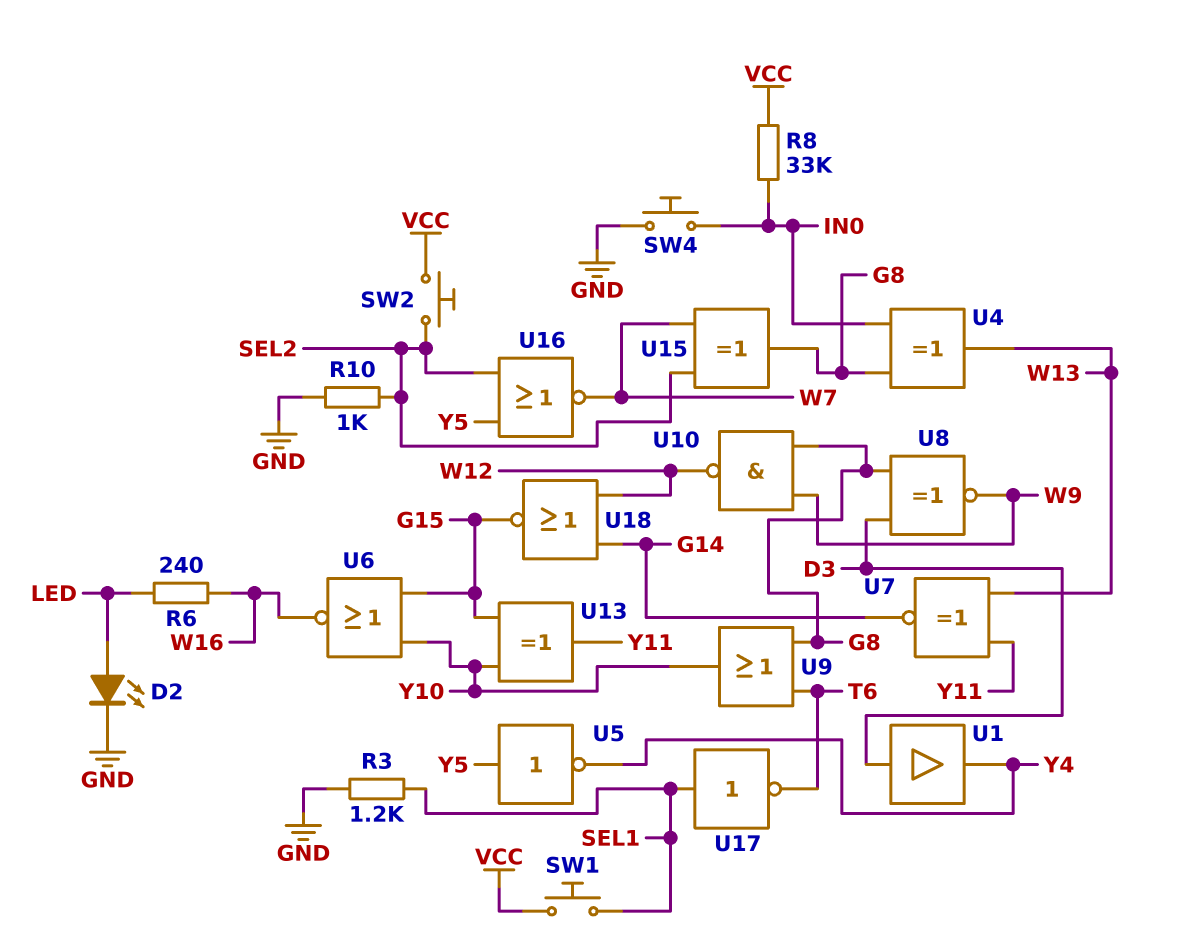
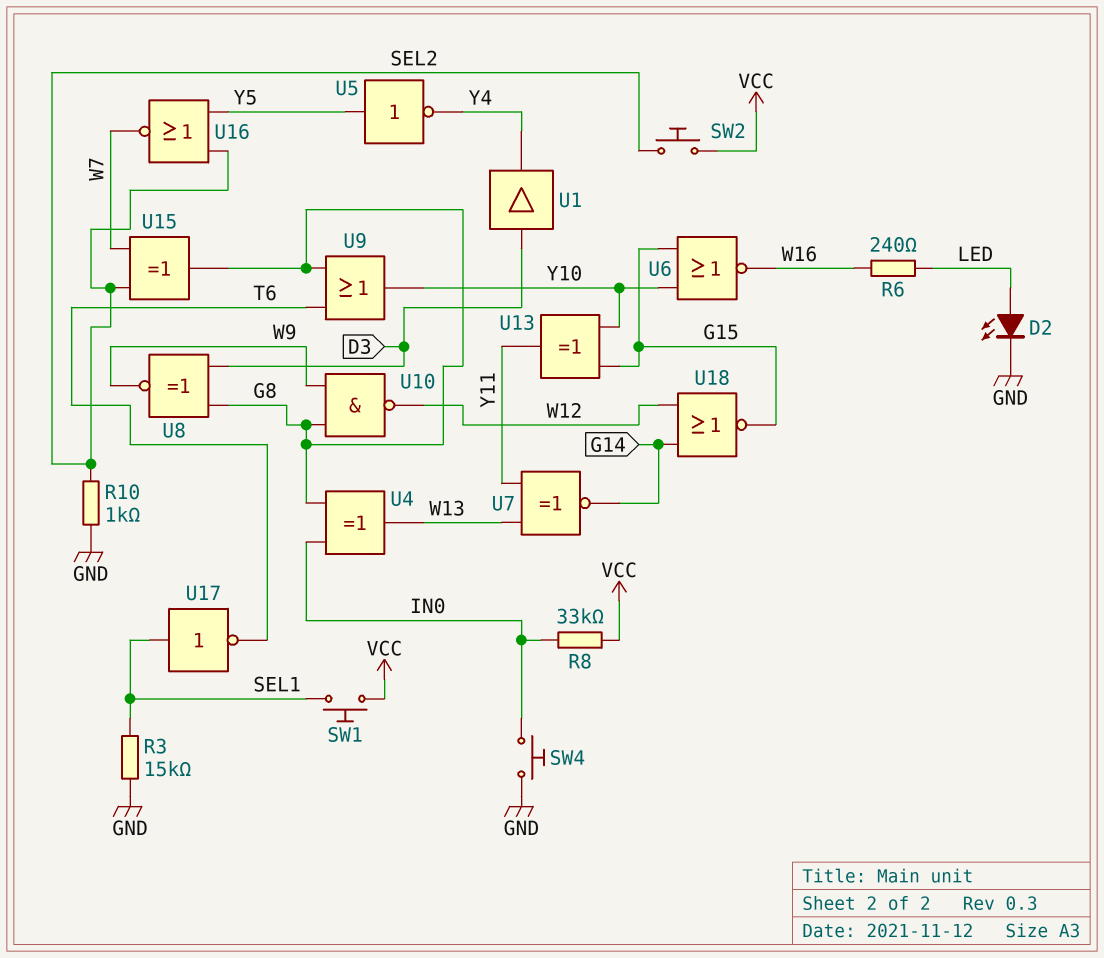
R3: 1.2k (GND, SEL1) -> 15k (GND, SEL1)

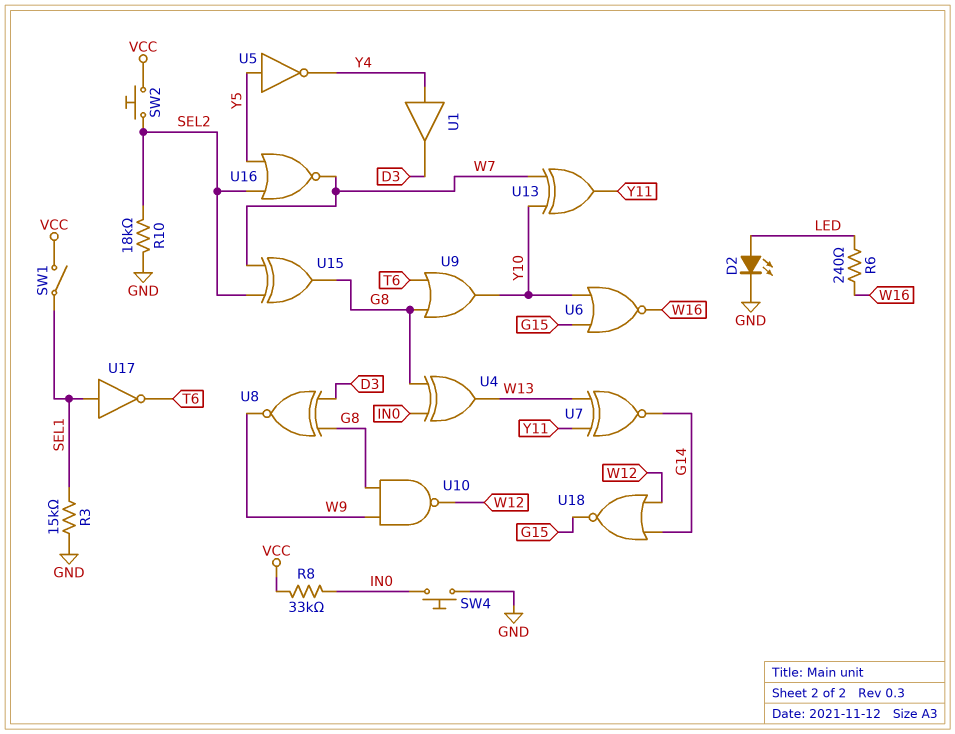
R10: 1k (GND, SEL2) -> 18k (GND, SEL2)
SW1: button (SEL1, VCC) -> switch (SEL1, VCC)
U1: buffer (in D3, out Y4) -> buffer (in Y4, out D3)
U13: XOR (in G15, in Y10, out Y11) -> XOR (in W7, in Y10, out Y11)

